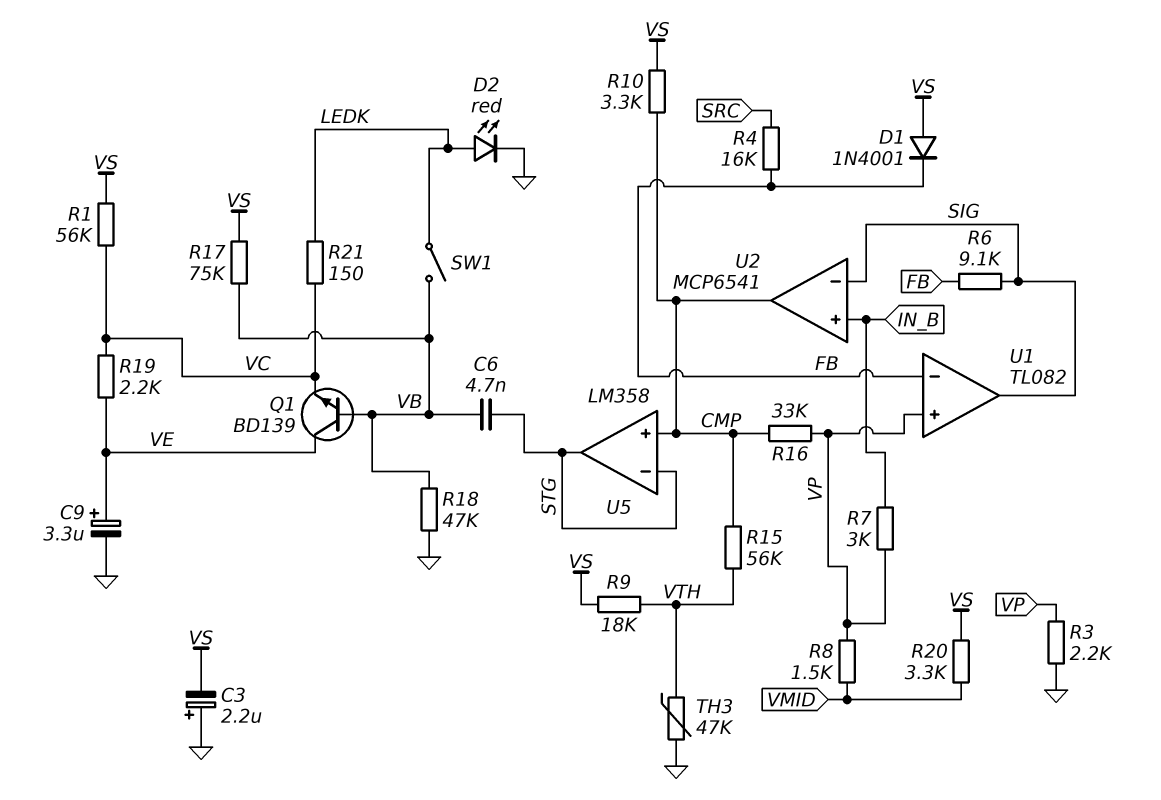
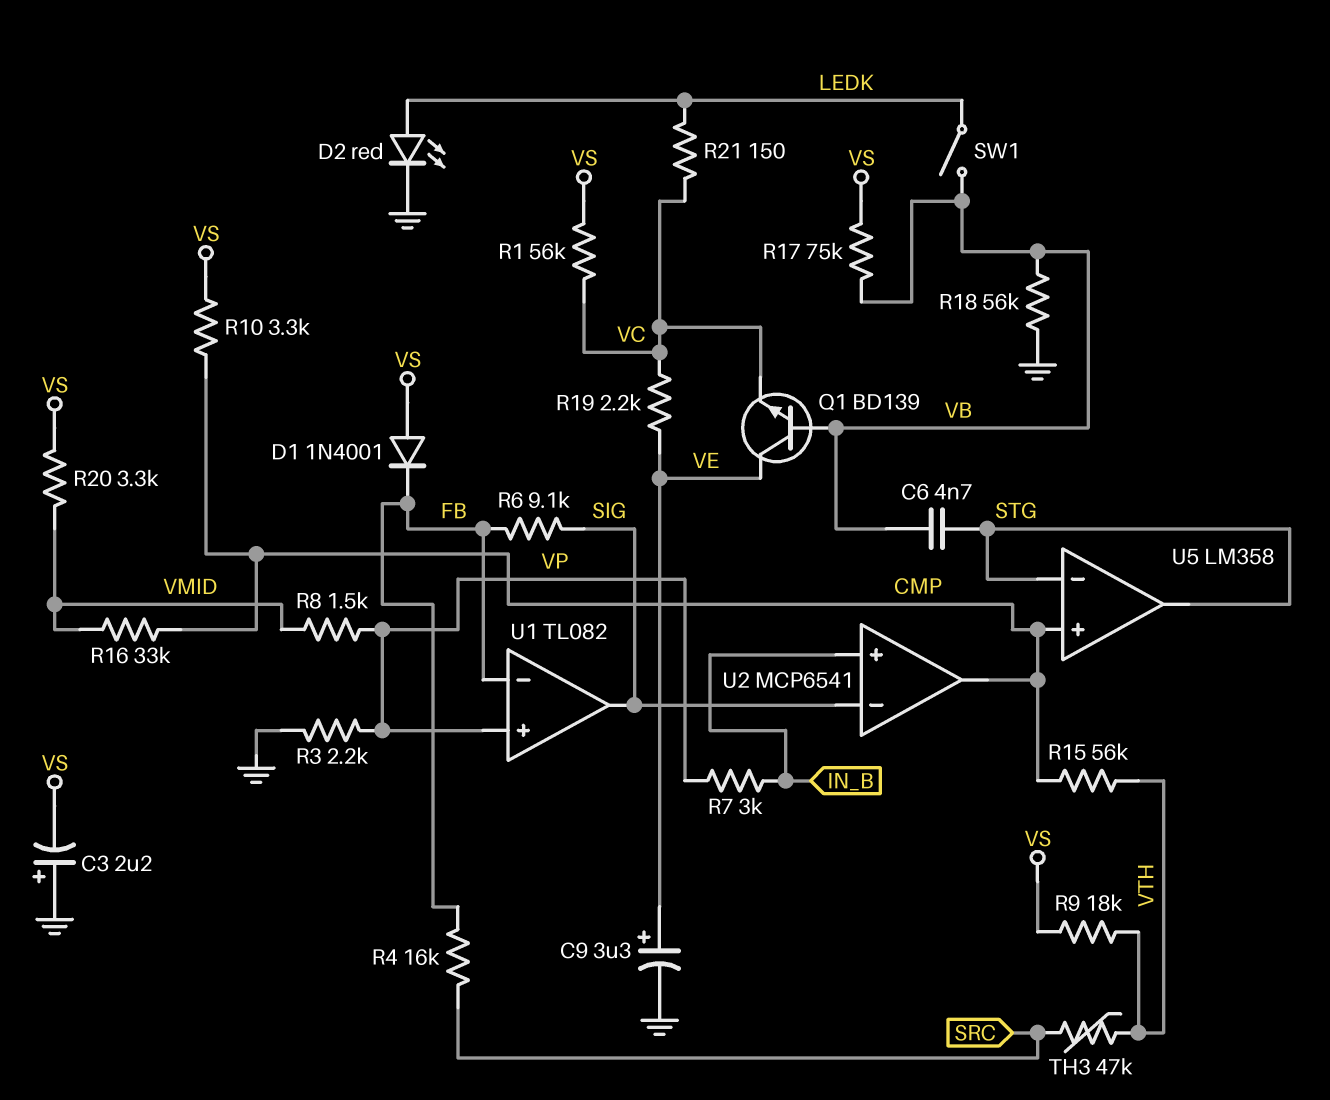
R16: 33k (CMP, VP) -> 33k (CMP, VMID)
R18: 47k (GND, VB) -> 56k (GND, VB)
TH3: 47k (GND, VTH) -> 47k (SRC, VTH)

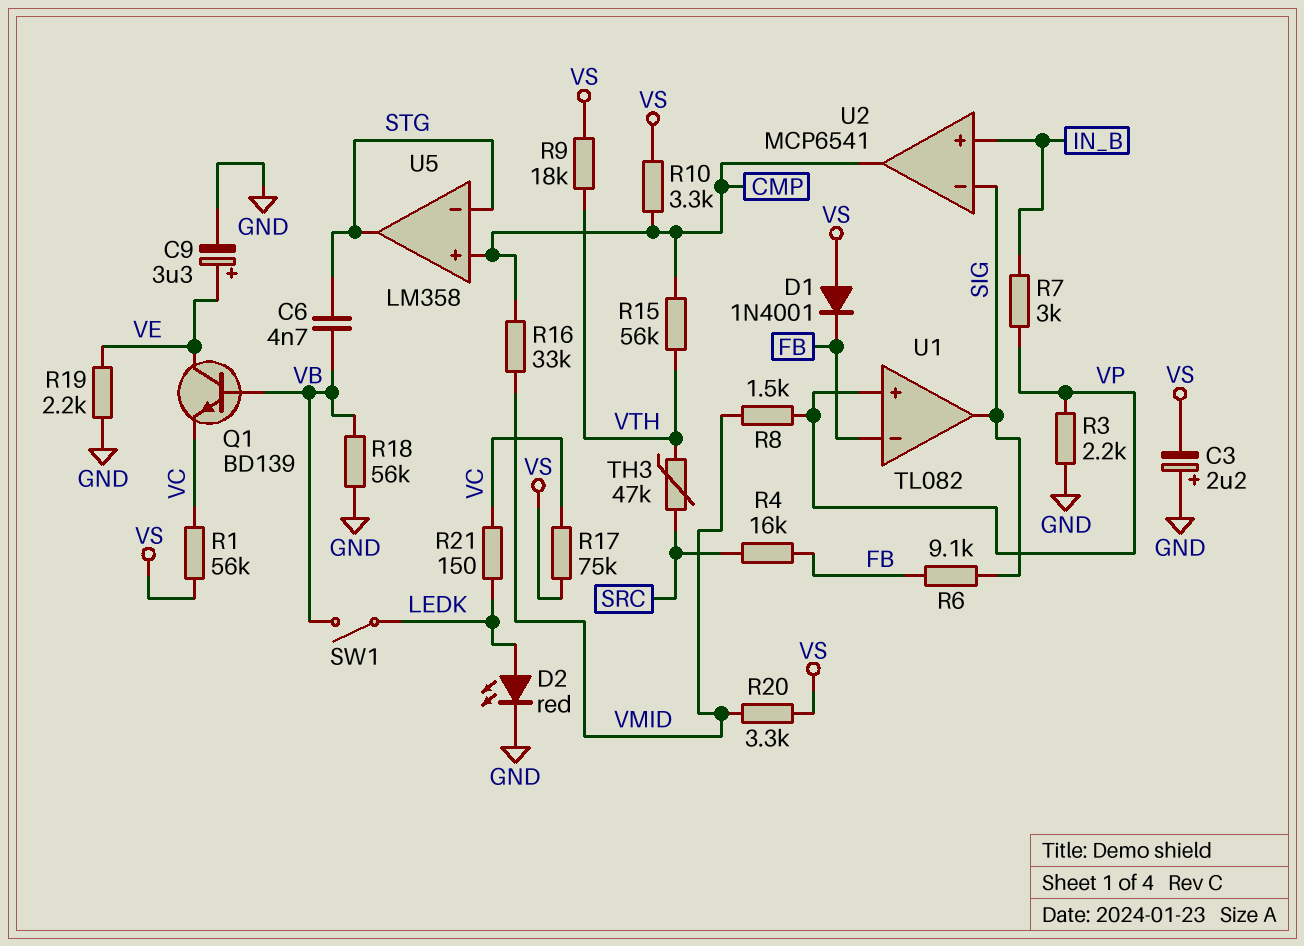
R17: 75k (VB, VS) -> 75k (VC, VS)
R19: 2.2k (VC, VE) -> 2.2k (GND, VE)

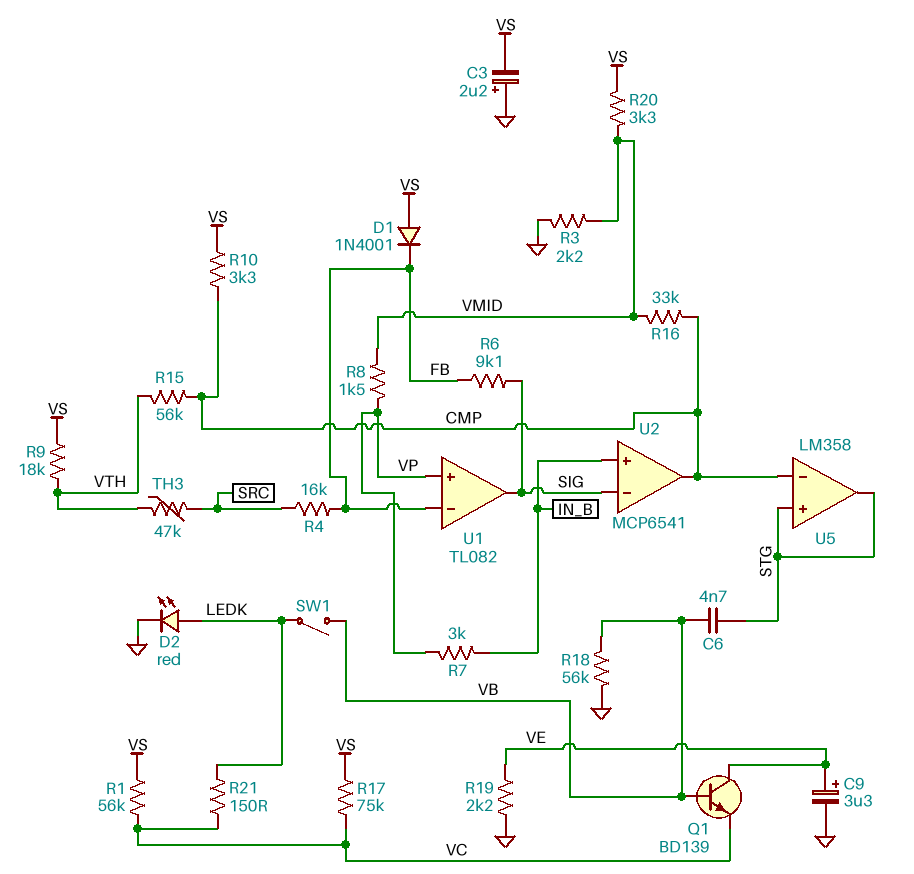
R3: 2.2k (GND, VP) -> 2.2k (GND, VMID)
U5 pin in+: CMP -> STG
U5 pin in-: STG -> CMP

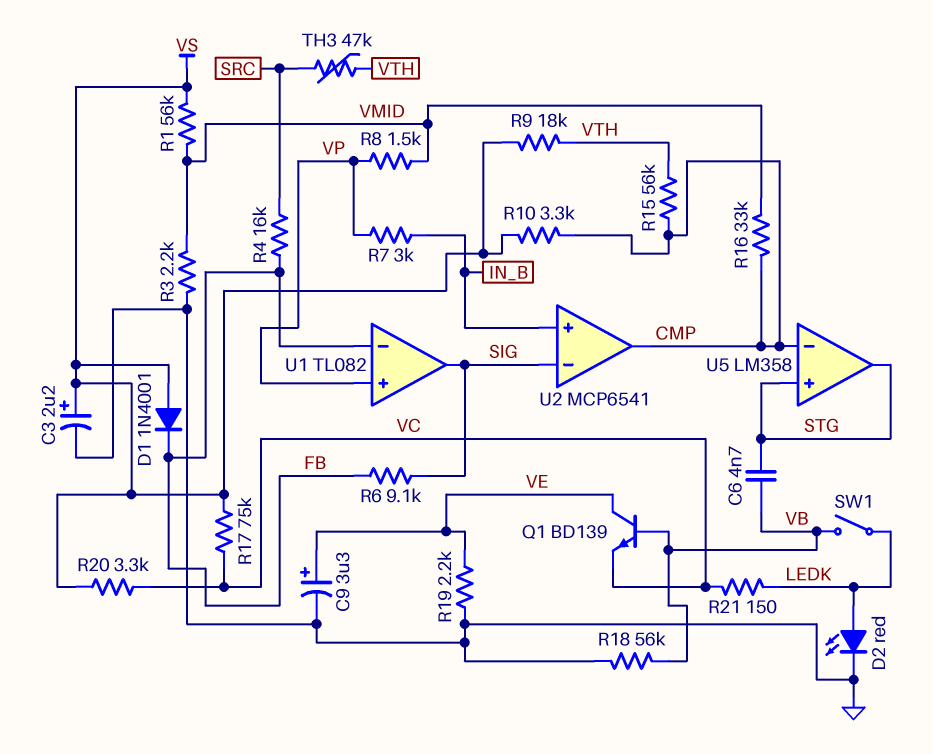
C3: 2.2uF (plus GND, minus VS) -> 2.2uF (plus VS, minus GND)
R1: 56k (VC, VS) -> 56k (VMID, VS)
R20: 3.3k (VMID, VS) -> 3.3k (VC, VS)

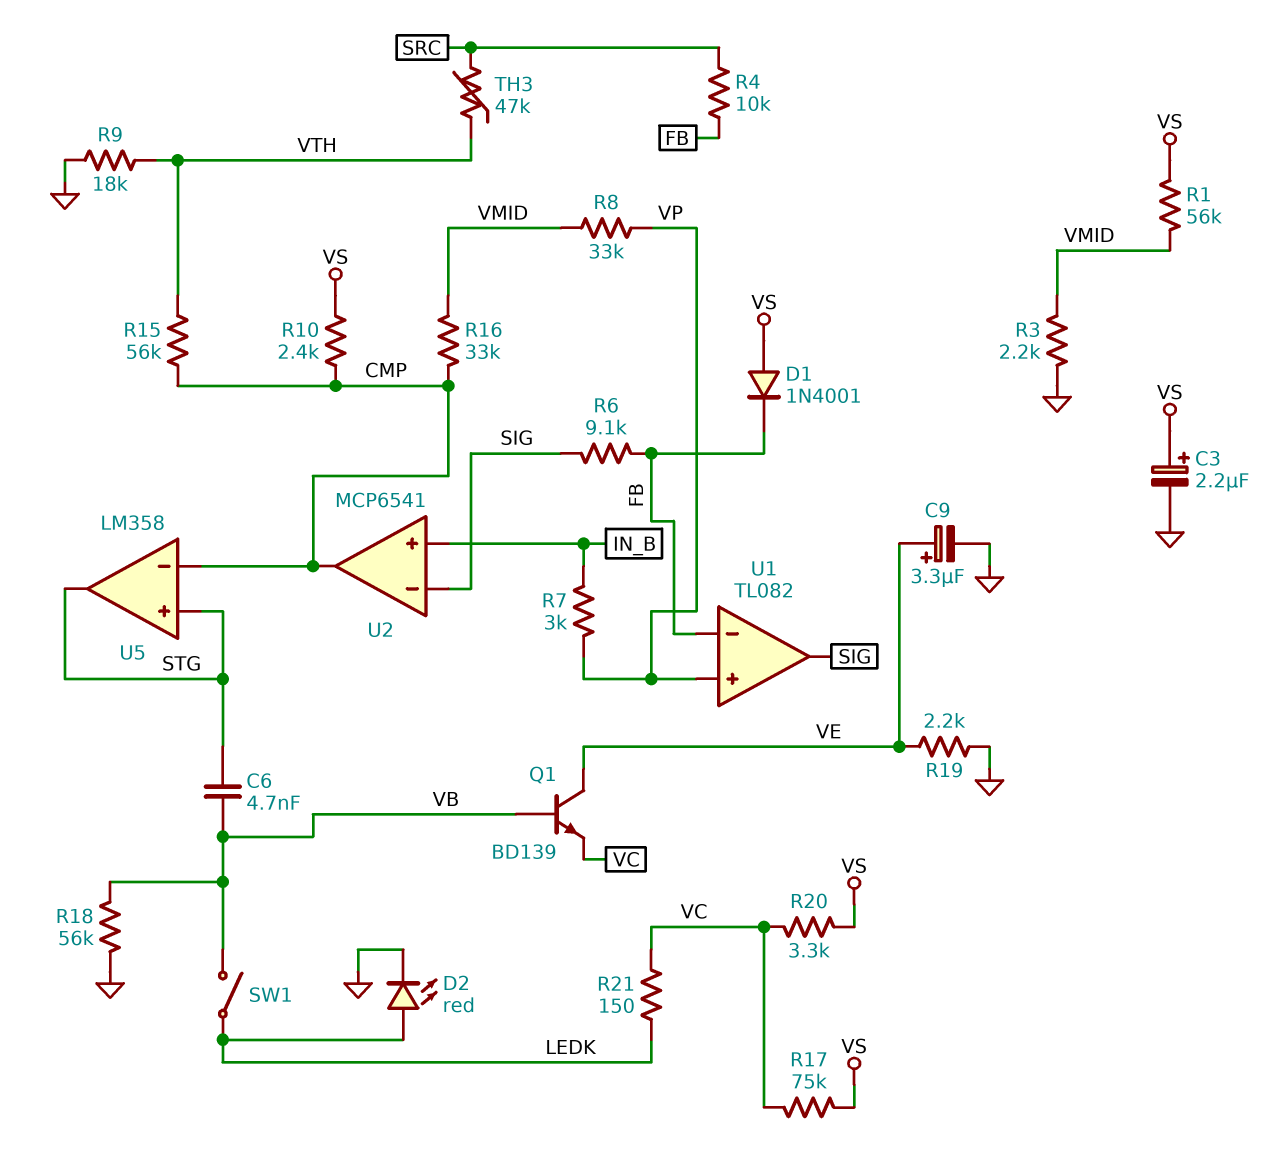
R4: 16k (FB, SRC) -> 10k (FB, SRC)
R8: 1.5k (VMID, VP) -> 33k (VMID, VP)
R9: 18k (VS, VTH) -> 18k (GND, VTH)
R10: 3.3k (CMP, VS) -> 2.4k (CMP, VS)

